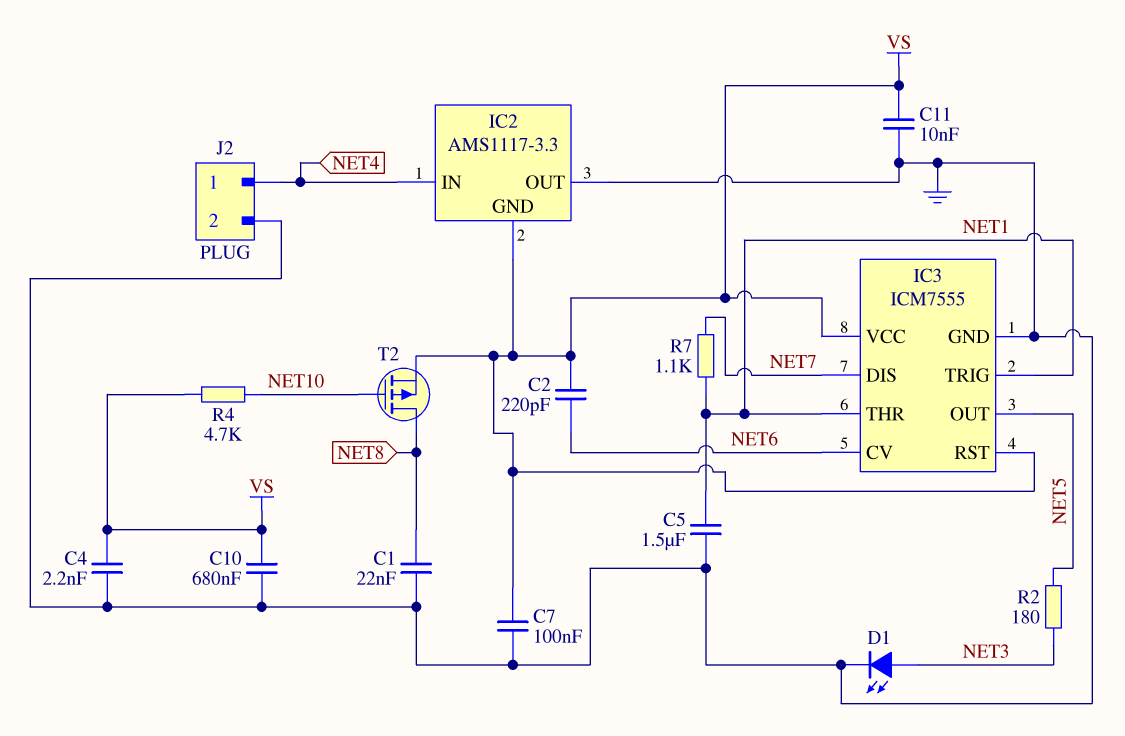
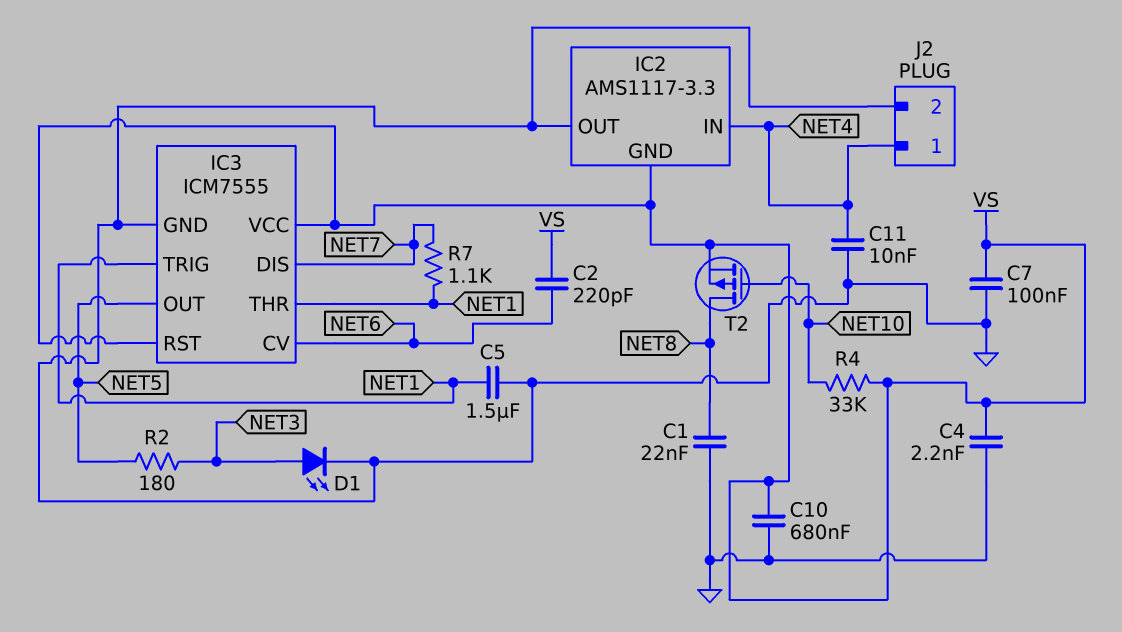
C11: 10nF (GND, VS) -> 10nF (GND, NET4)
R4: 4.7k (NET10, VS) -> 33k (NET10, VS)

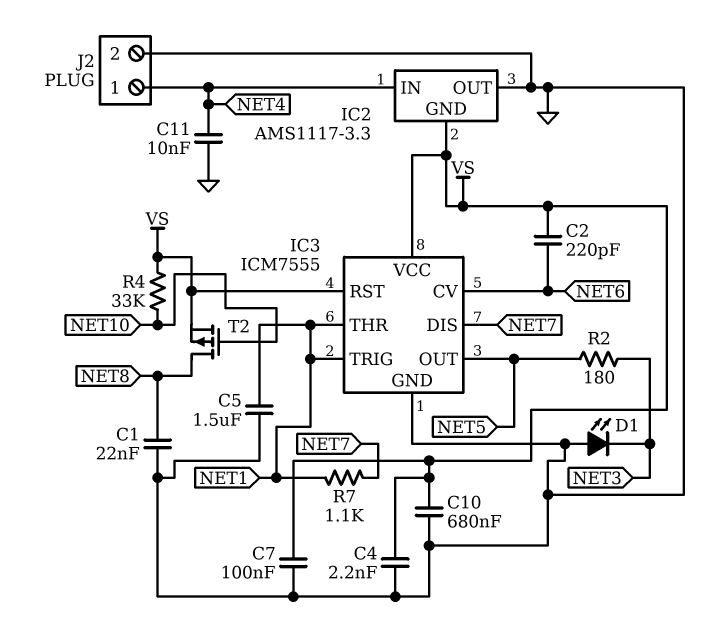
D1: LED (A NET3, K GND) -> LED (A GND, K NET3)

